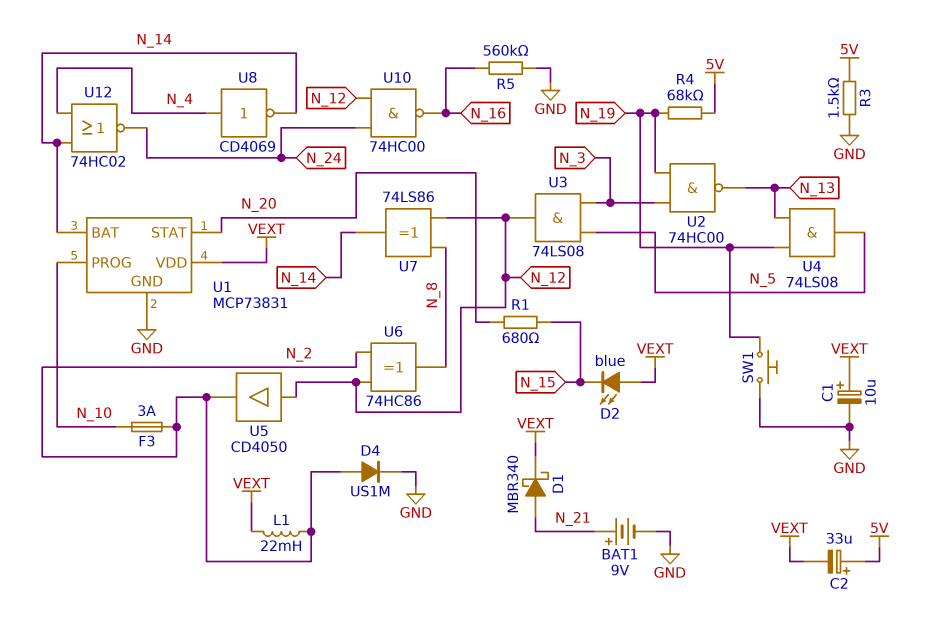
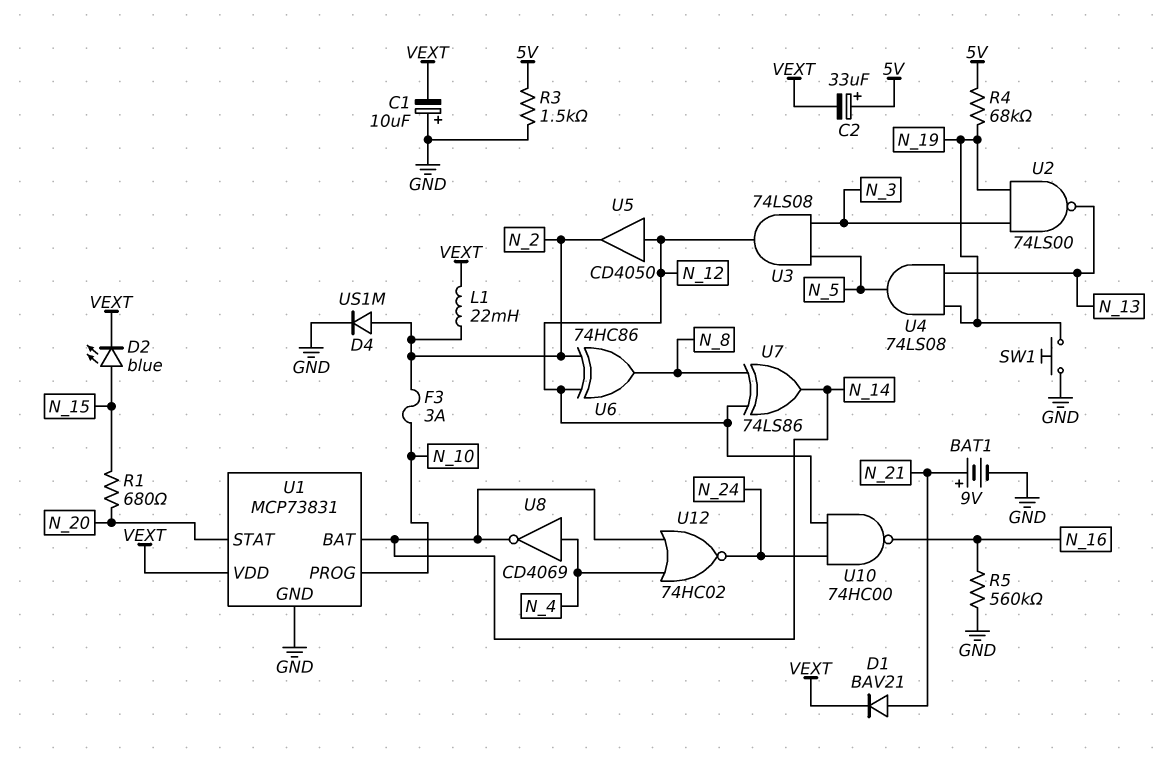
C1: 10uF (plus VEXT, minus GND) -> 10uF (plus GND, minus VEXT)
D1: schottky MBR340 (A N_21, K VEXT) -> diode BAV21 (A N_21, K VEXT)
D2: LED blue (A VEXT, K N_15) -> LED blue (A N_15, K VEXT)
U2: NAND 74HC00 (in N_3, in N_19, out N_13) -> NAND 74LS00 (in N_3, in N_19, out N_13)

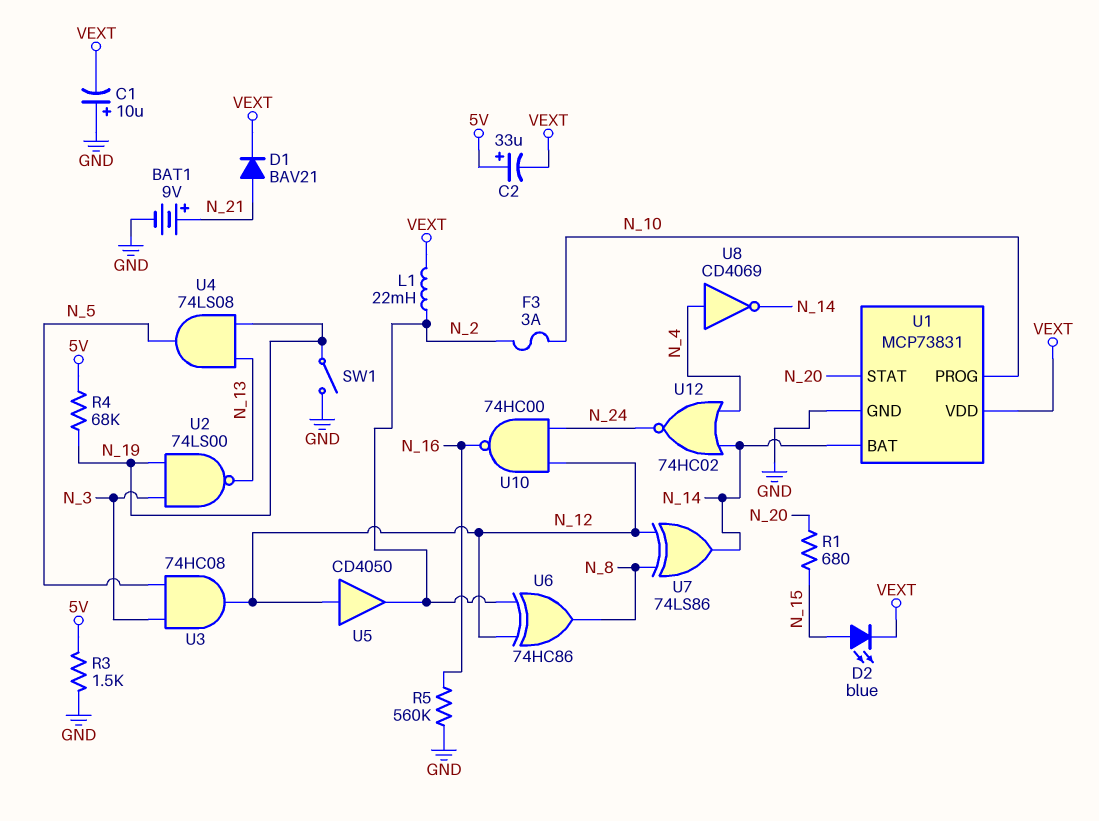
D4: diode US1M (A N_2, K GND) -> none
SW1: button (GND, N_19) -> switch (GND, N_19)
U3: AND 74LS08 (in N_3, in N_5, out N_12) -> AND 74HC08 (in N_3, in N_5, out N_12)

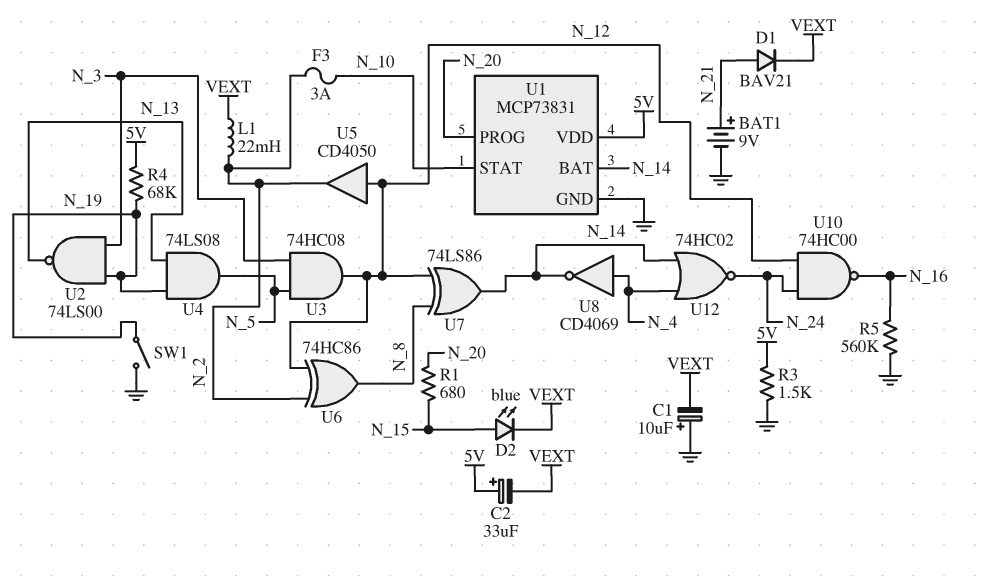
U1 pin PROG: N_10 -> N_20
U1 pin STAT: N_20 -> N_10
U1 pin VDD: VEXT -> 5V

